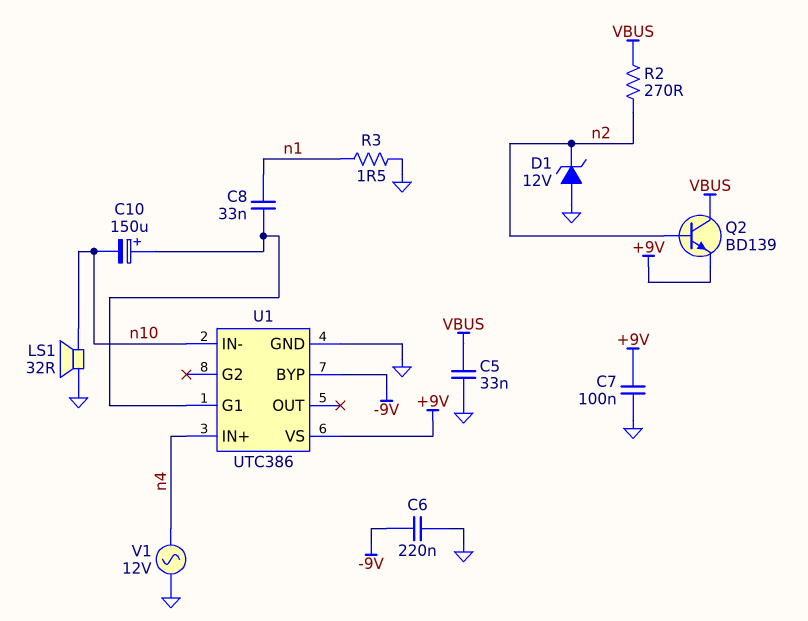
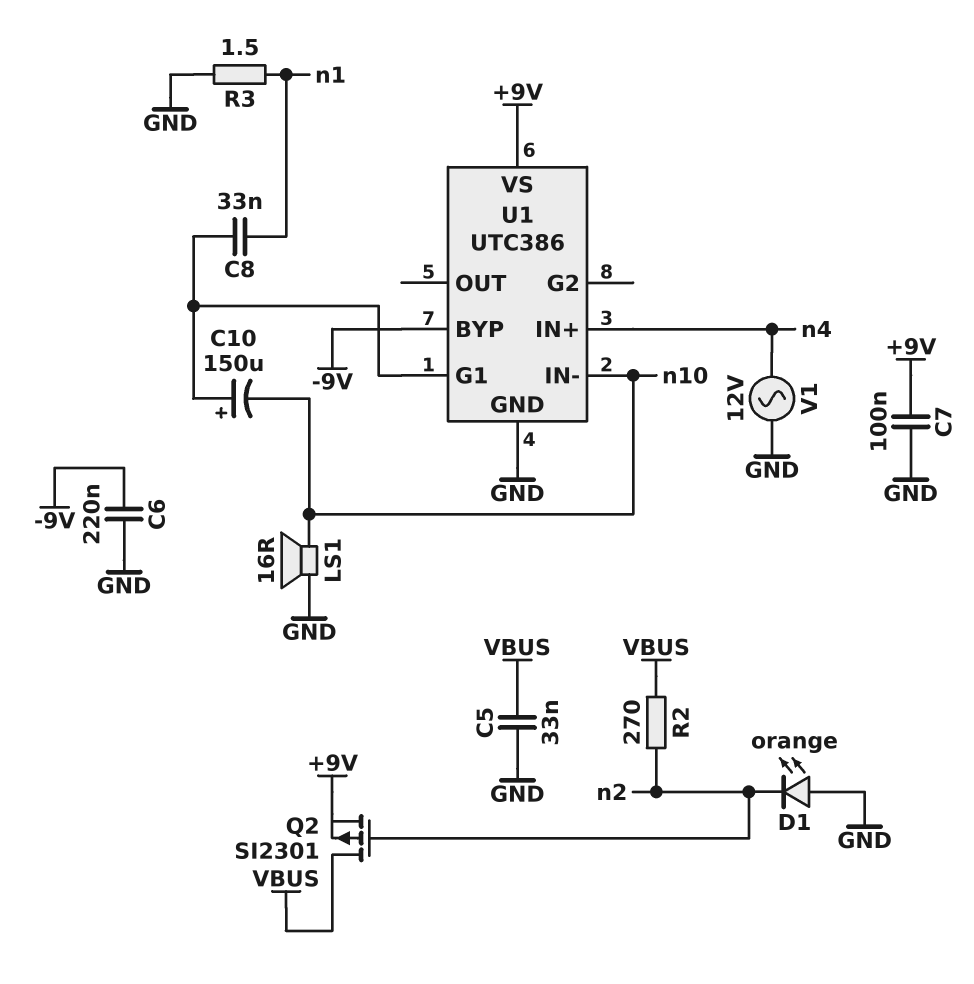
D1: zener 12V (A GND, K n2) -> LED orange (A GND, K n2)
LS1: speaker 32R (GND, n10) -> speaker 16R (GND, n10)
Q2: NPN BD139 (B n2, C VBUS, E +9V) -> PMOS SI2301 (G n2, D VBUS, S +9V)

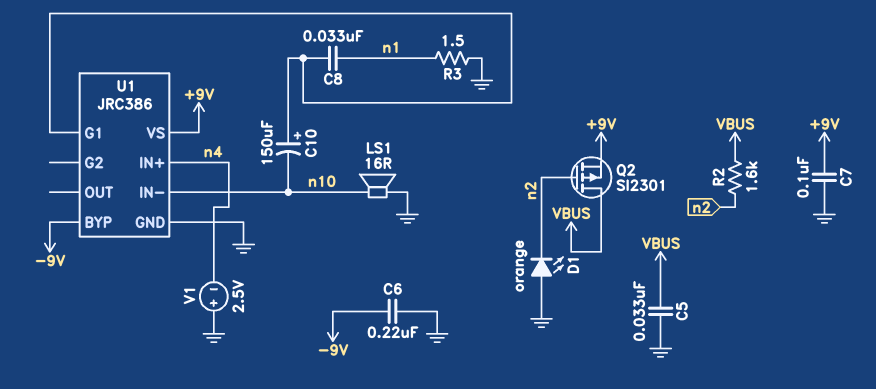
R2: 270 (VBUS, n2) -> 1.6k (VBUS, n2)
U1: UTC386 -> JRC386
V1: AC 12V (GND, n4) -> 2.5V (plus GND, minus n4)

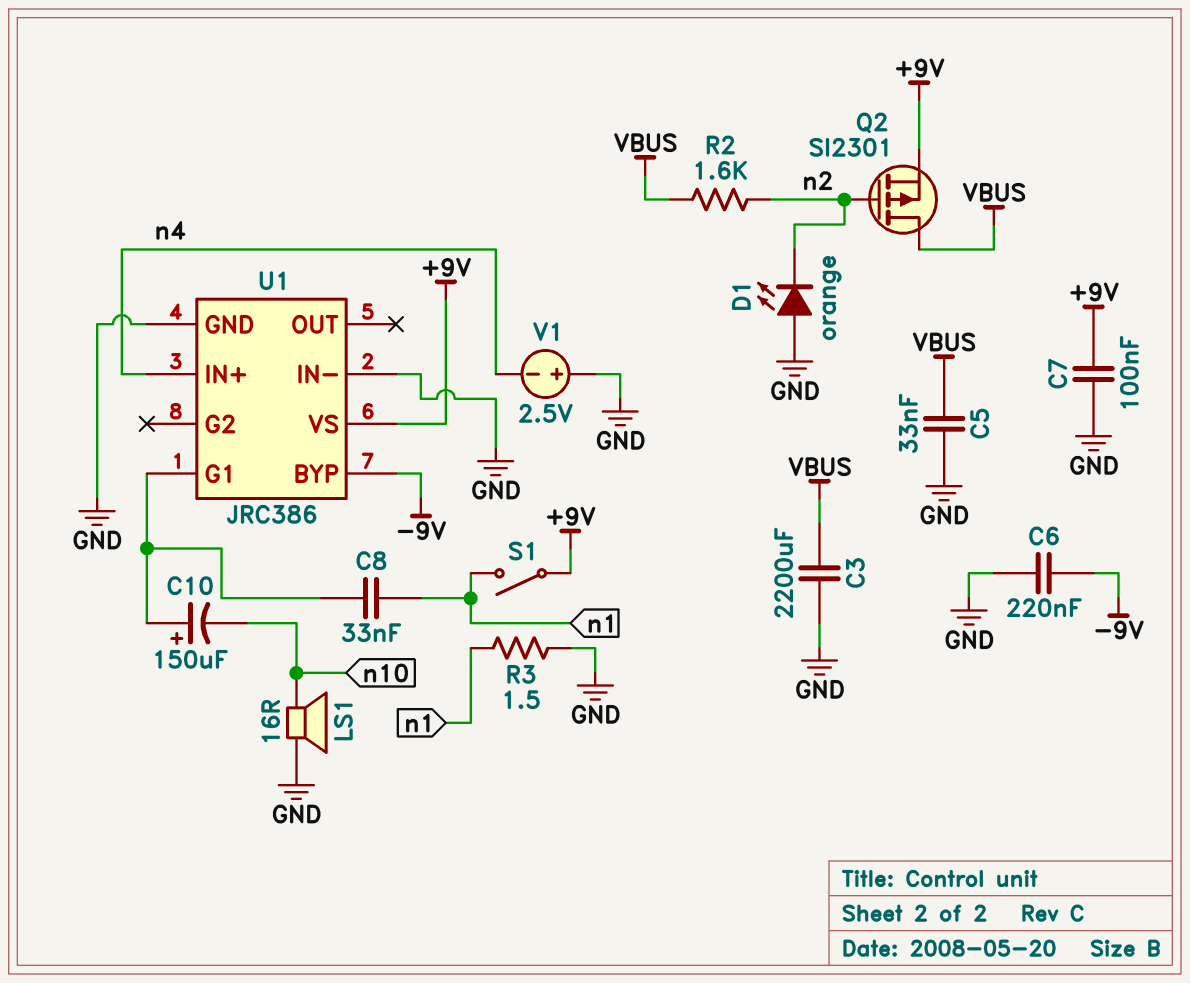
C3: none -> 2200uF (GND, VBUS)
S1: none -> switch (+9V, n1)
U1 pin IN-: n10 -> GND

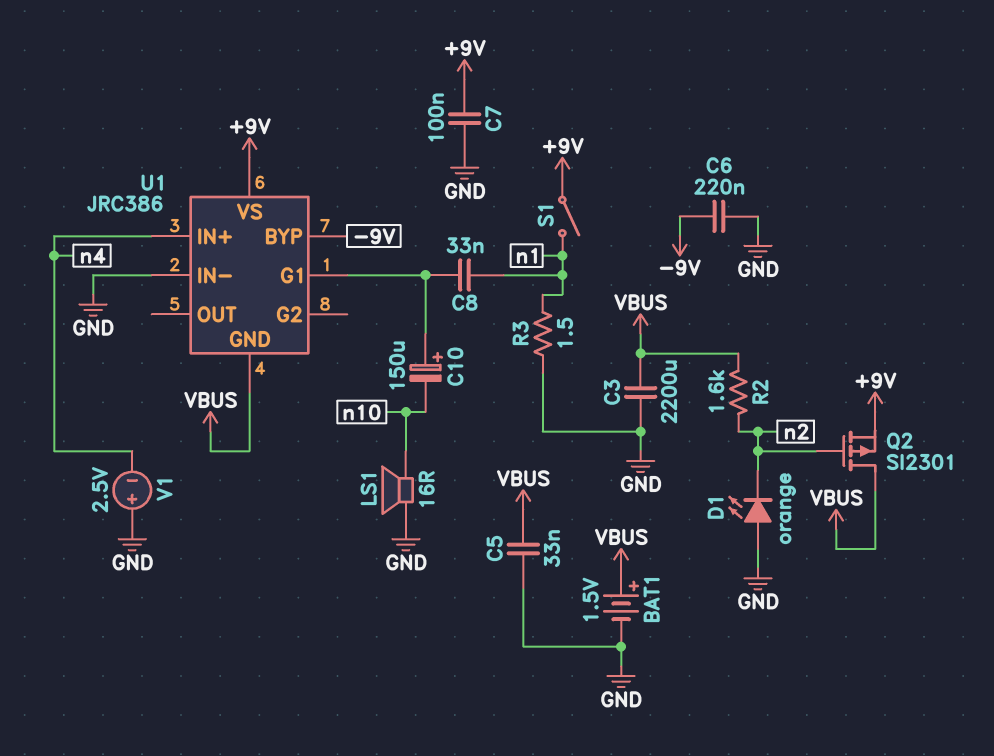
BAT1: none -> 1.5V (plus VBUS, minus GND)
U1 pin GND: GND -> VBUS

